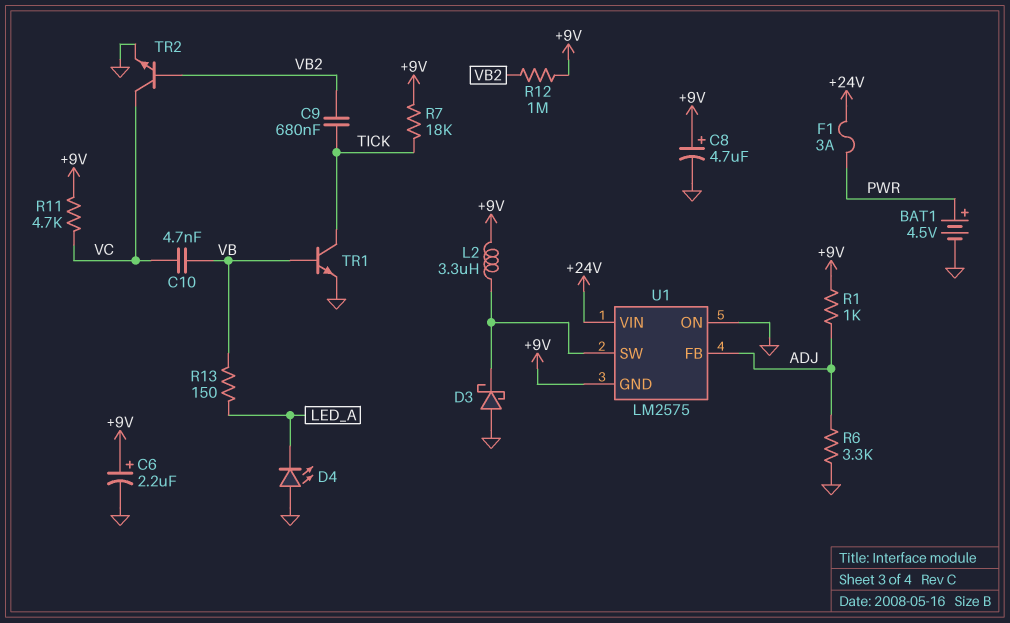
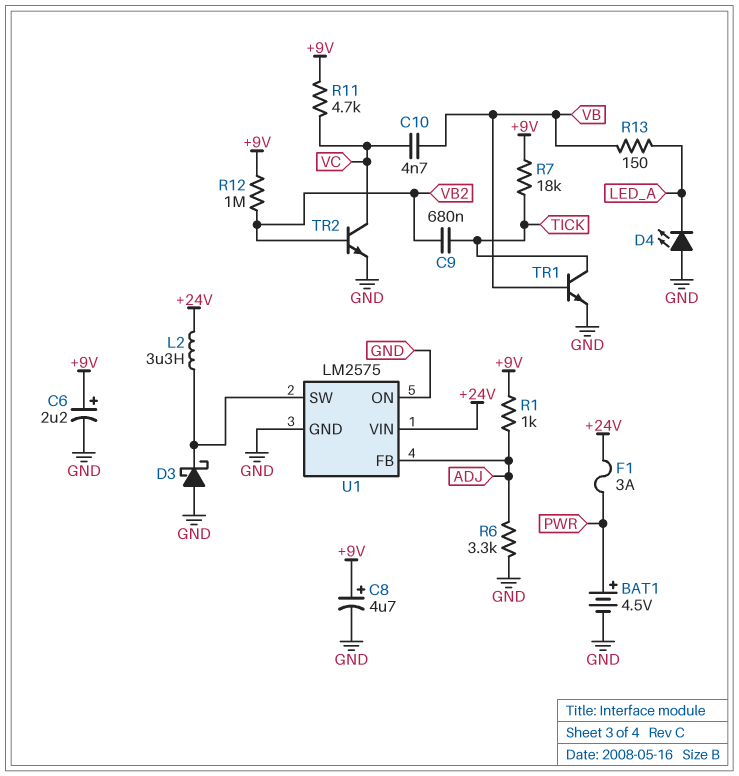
L2: 3.3uH (+9V, U1/SW) -> 3.3uH (+24V, U1/SW)
U1 pin GND: +9V -> GND

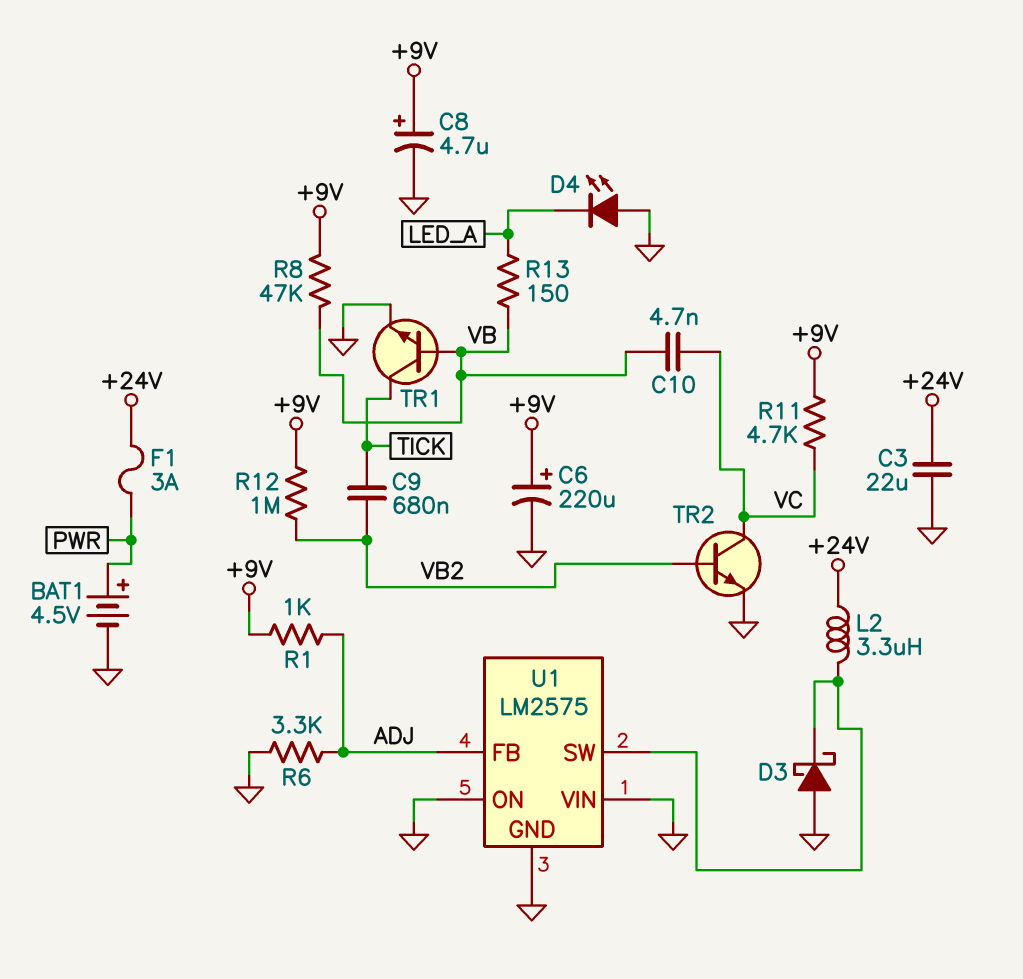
C3: none -> 22uF (+24V, GND)
C6: 2.2uF (plus +9V, minus GND) -> 220uF (plus +9V, minus GND)
R7: 18k (+9V, TICK) -> none
R8: none -> 47k (+9V, VB)
U1 pin VIN: +24V -> GND

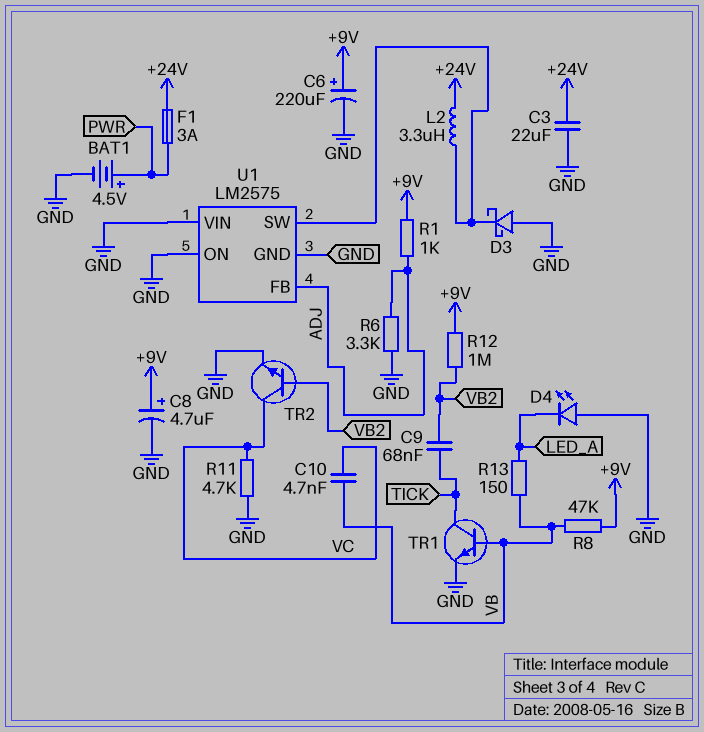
C9: 680nF (TICK, VB2) -> 68nF (TICK, VB2)
R11: 4.7k (+9V, VC) -> 4.7k (GND, VC)

